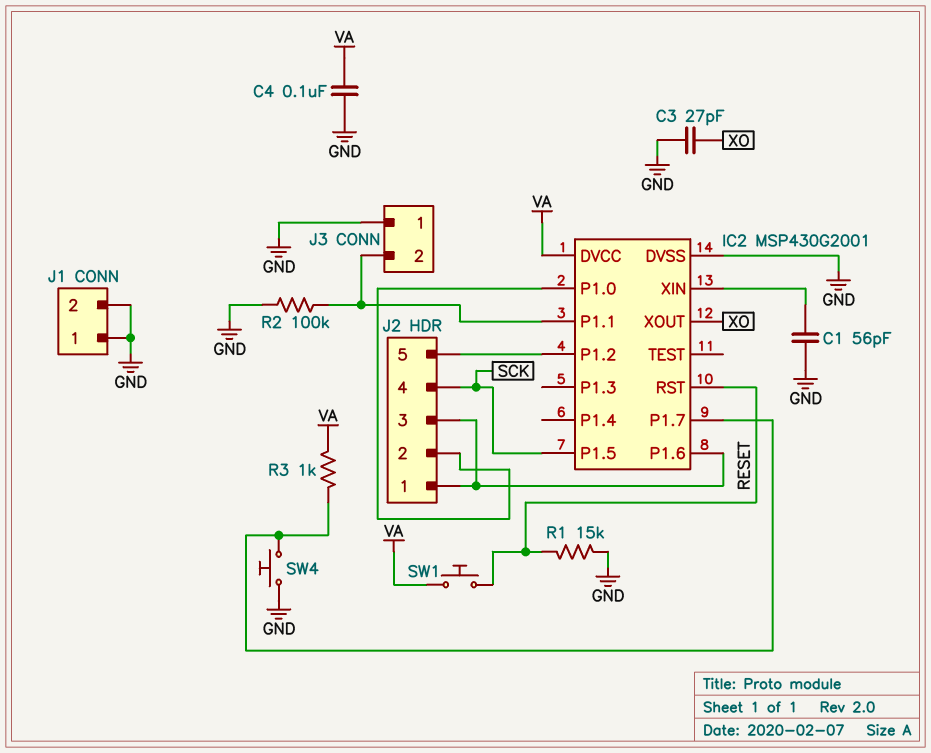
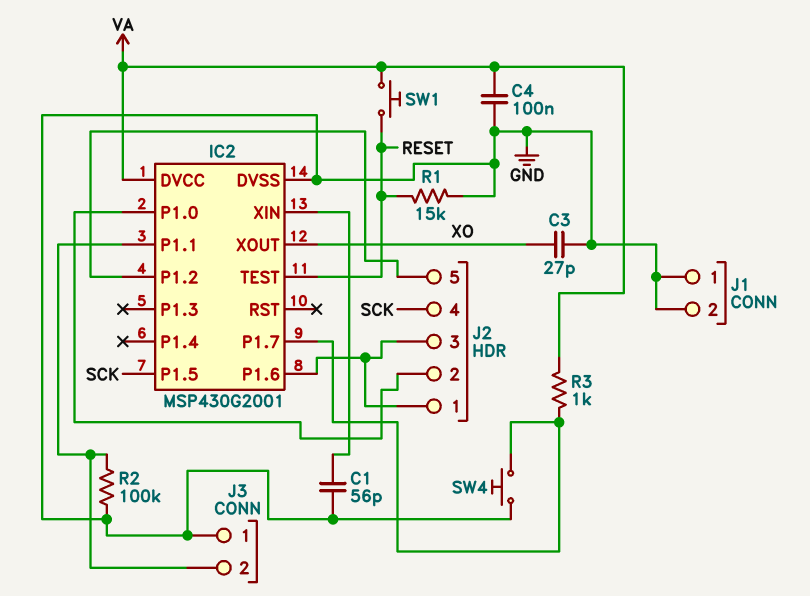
IC2 pin RST: RESET -> none
IC2 pin TEST: none -> RESET

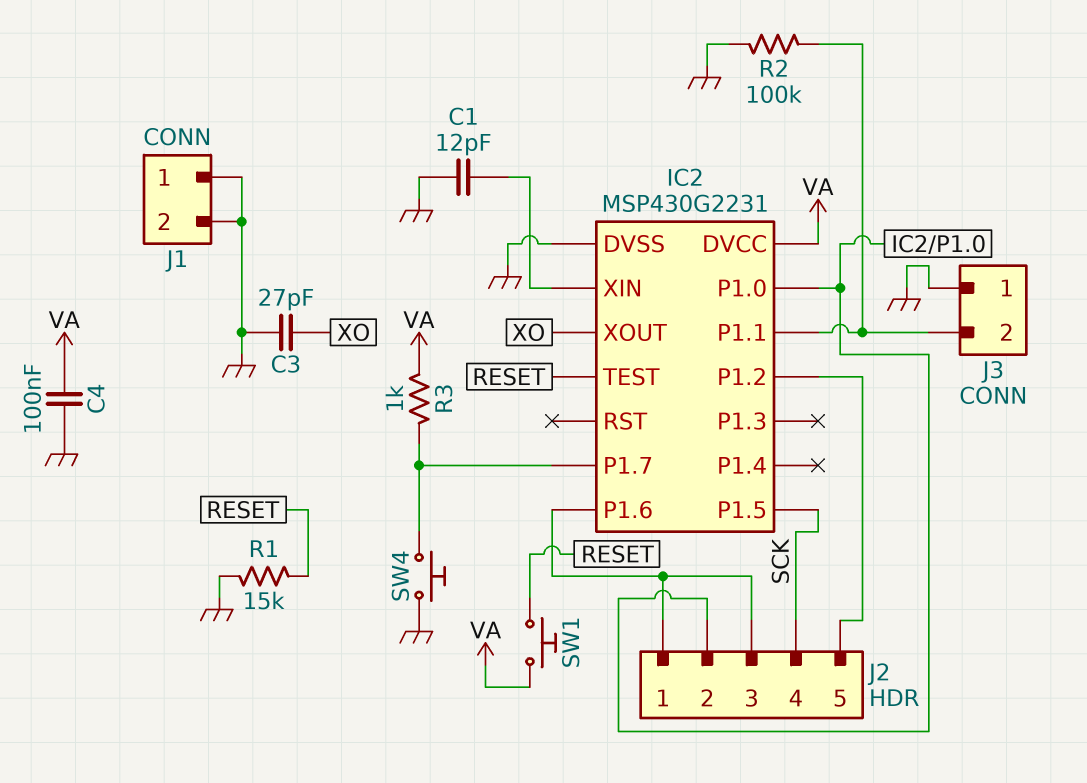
C1: 56pF (GND, IC2/XIN) -> 12pF (GND, IC2/XIN)
IC2: MSP430G2001 -> MSP430G2231

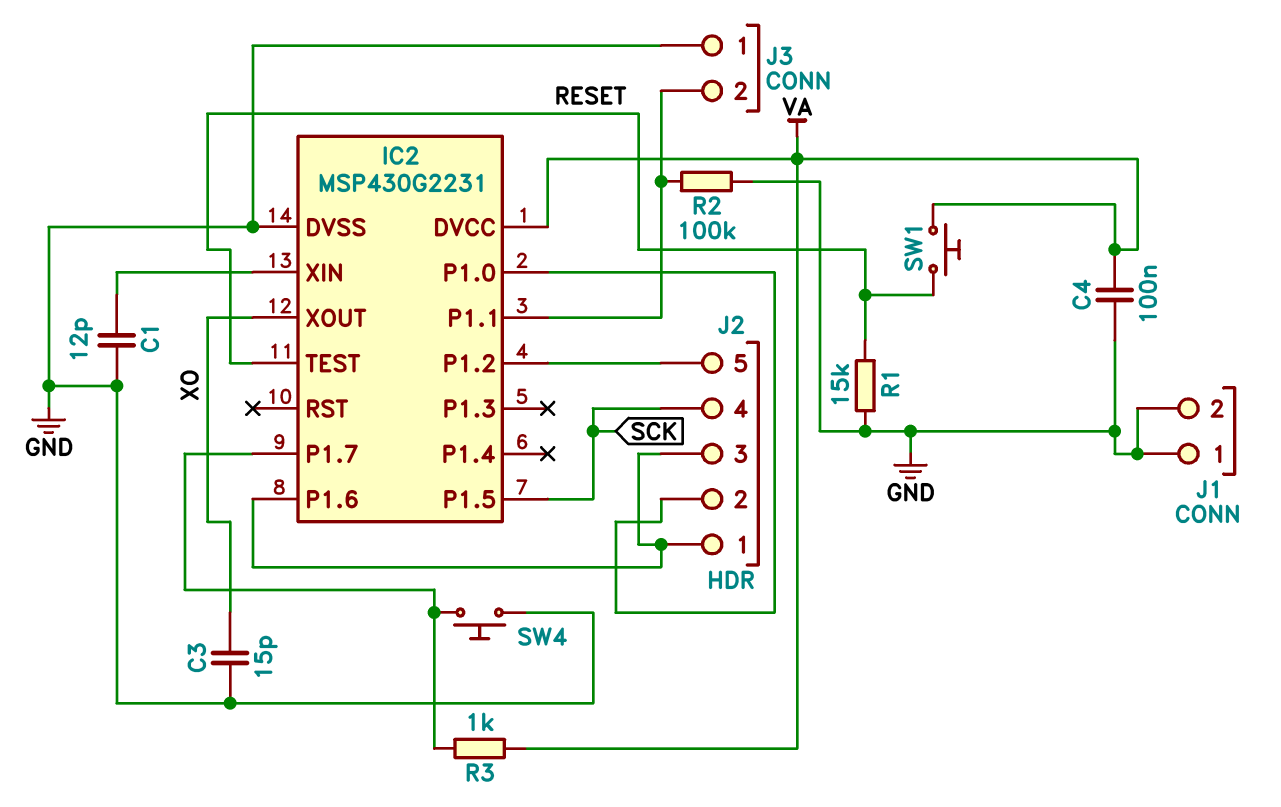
C3: 27pF (GND, XO) -> 15pF (GND, XO)

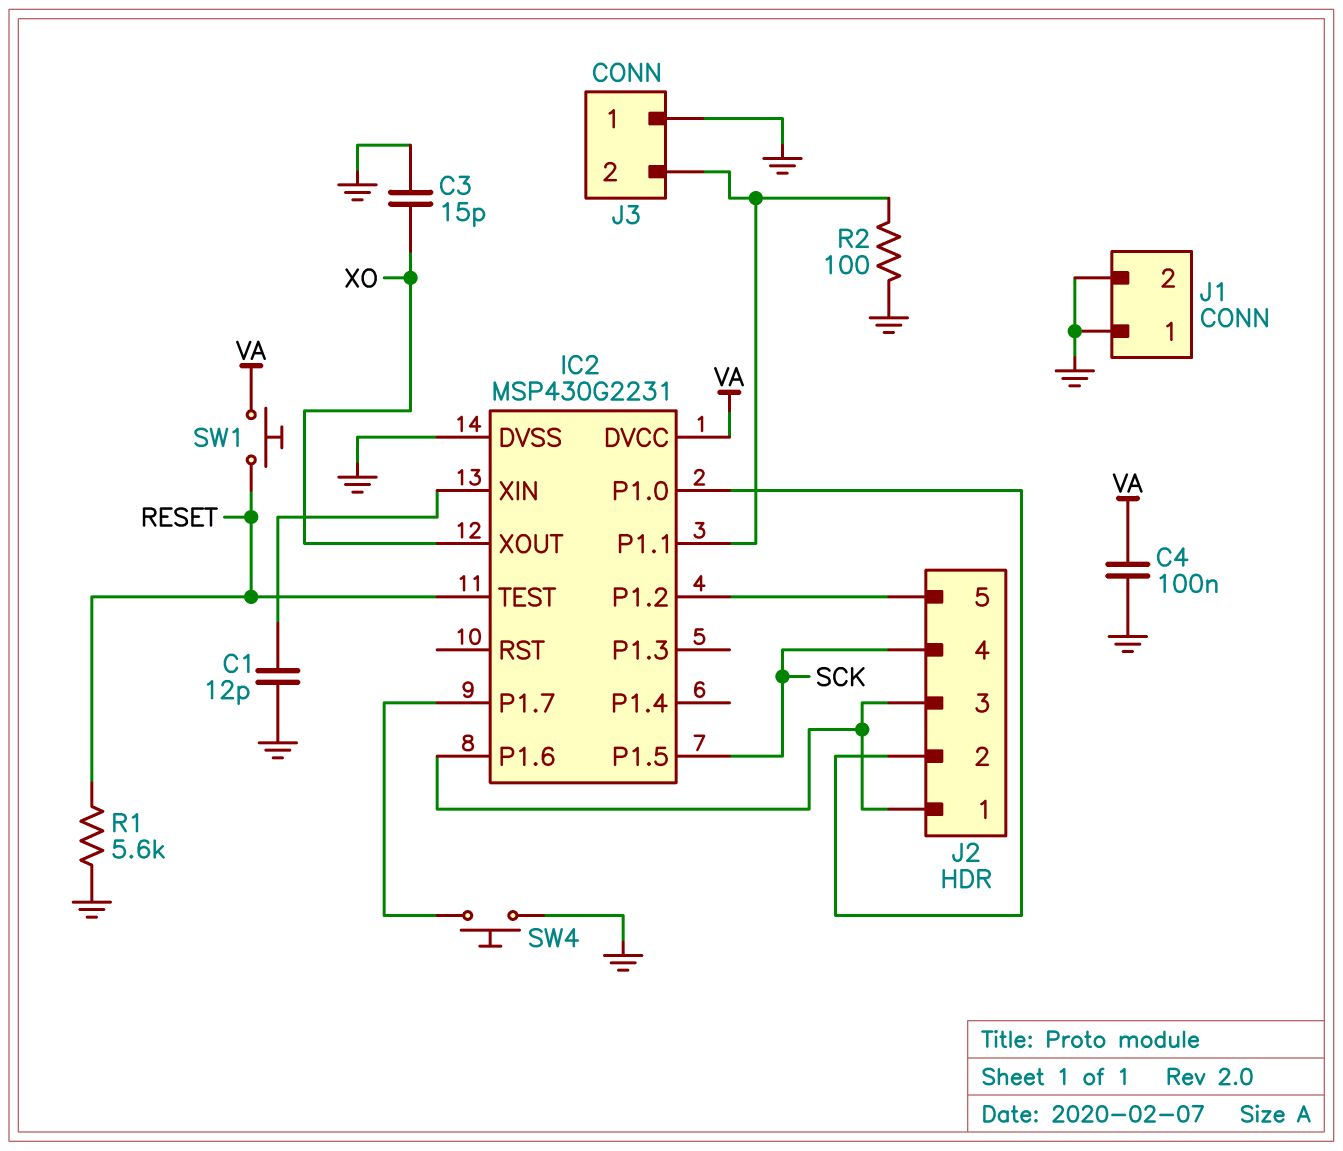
R1: 15k (GND, RESET) -> 5.6k (GND, RESET)
R2: 100k (GND, IC2/P1.1) -> 100 (GND, IC2/P1.1)
R3: 1k (IC2/P1.7, VA) -> none

